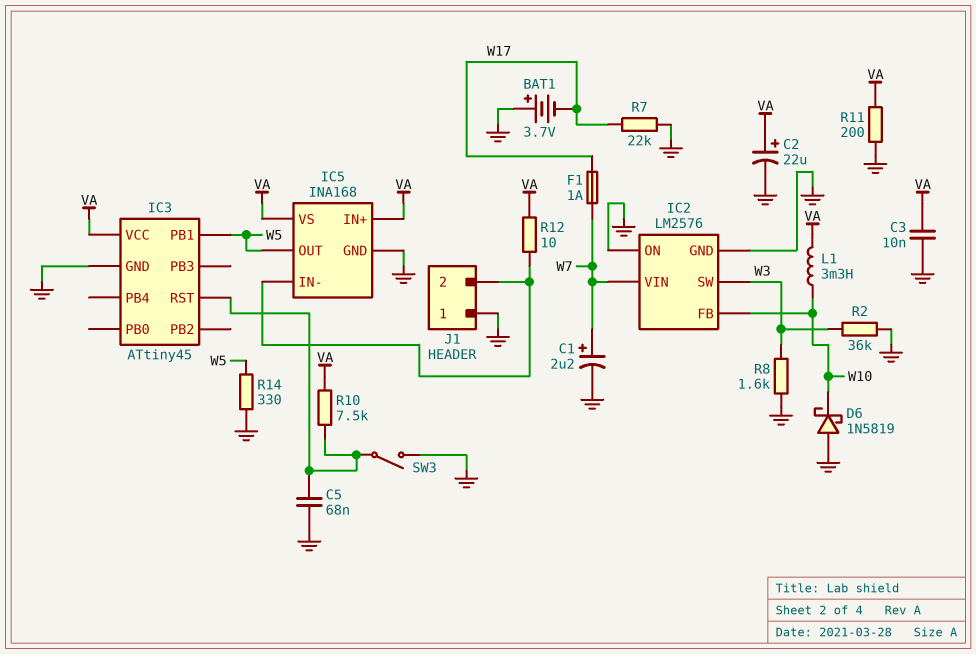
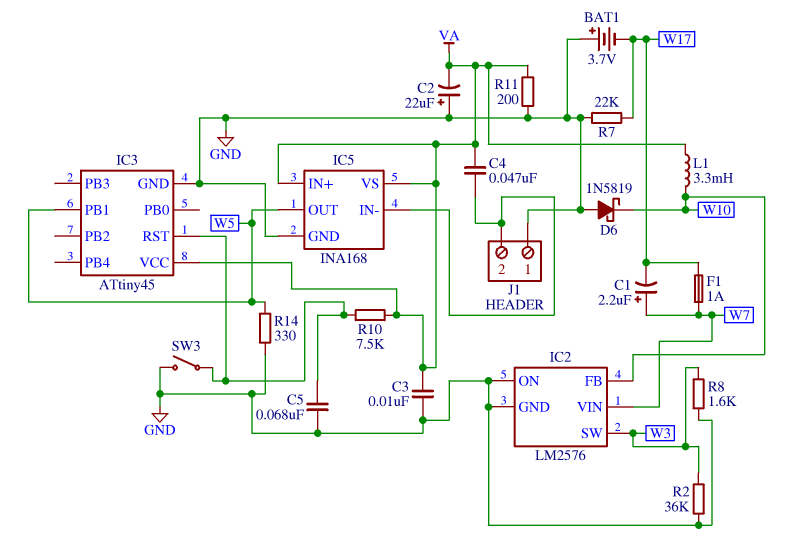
C1: 2.2uF (plus W7, minus GND) -> 2.2uF (plus W7, minus W17)
C2: 22uF (plus VA, minus GND) -> 22uF (plus GND, minus VA)
C4: none -> 47nF (IC5/IN-, VA)
R12: 10 (IC5/IN-, VA) -> none

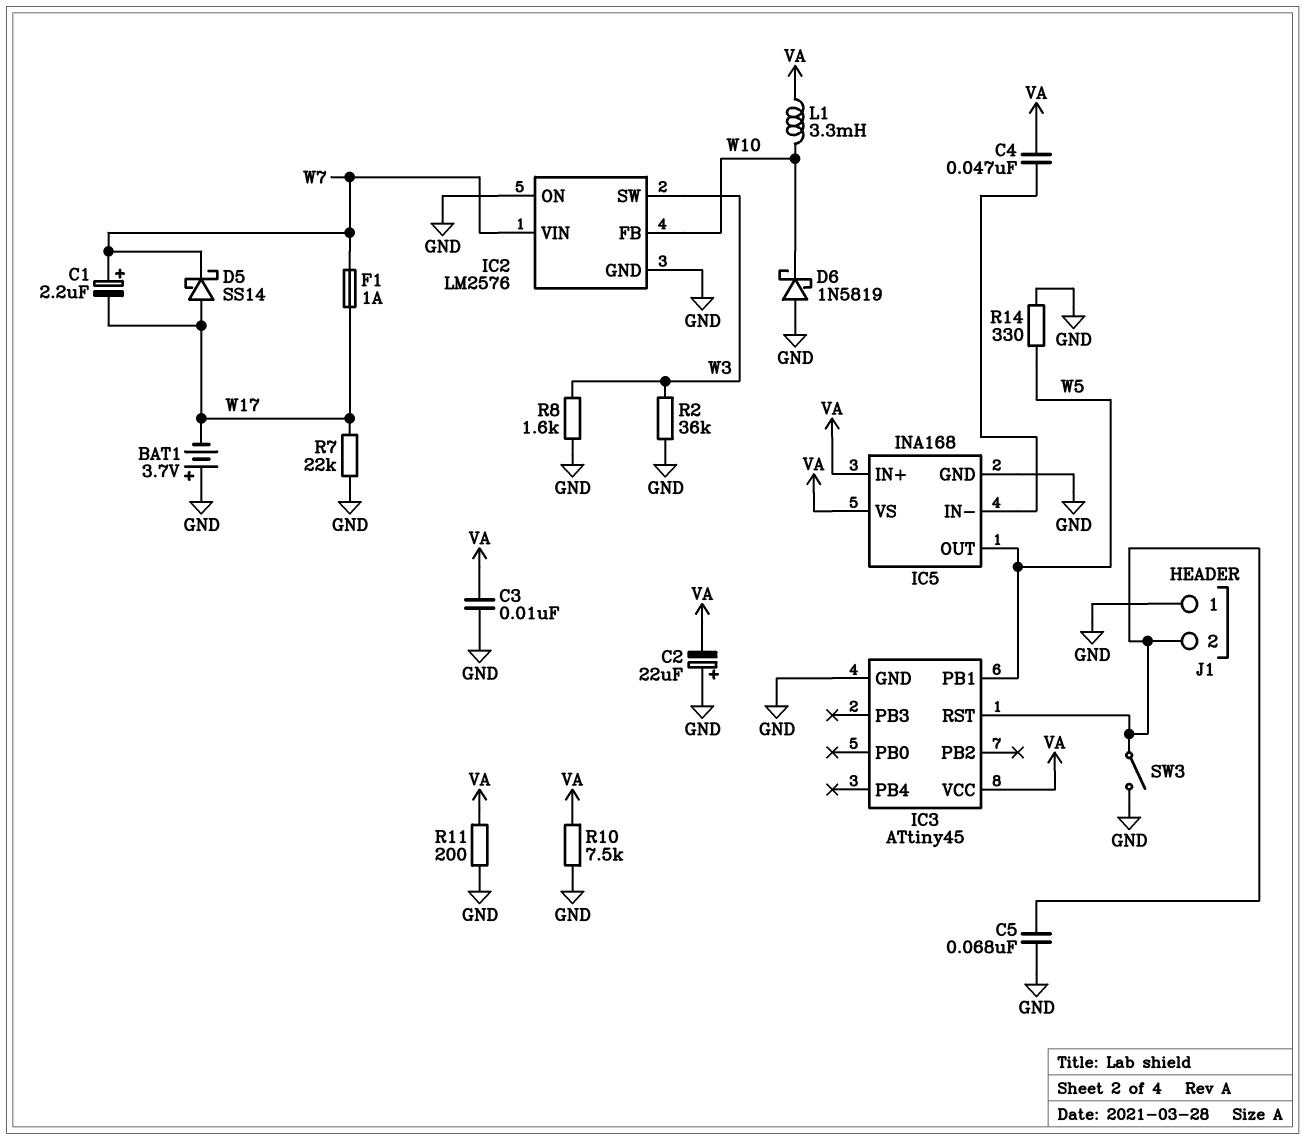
D5: none -> schottky SS14 (A W17, K W7)
J1 pin 2: IC5/IN- -> IC3/RST
R10: 7.5k (IC3/RST, VA) -> 7.5k (GND, VA)

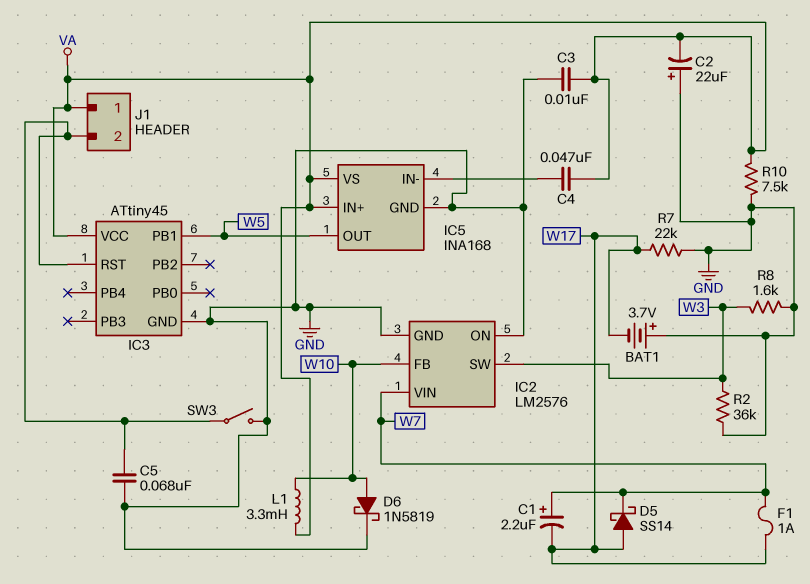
D6: schottky 1N5819 (A GND, K W10) -> schottky 1N5819 (A W10, K GND)
J1 pin 1: GND -> VA
R11: 200 (GND, VA) -> none
R14: 330 (GND, W5) -> none

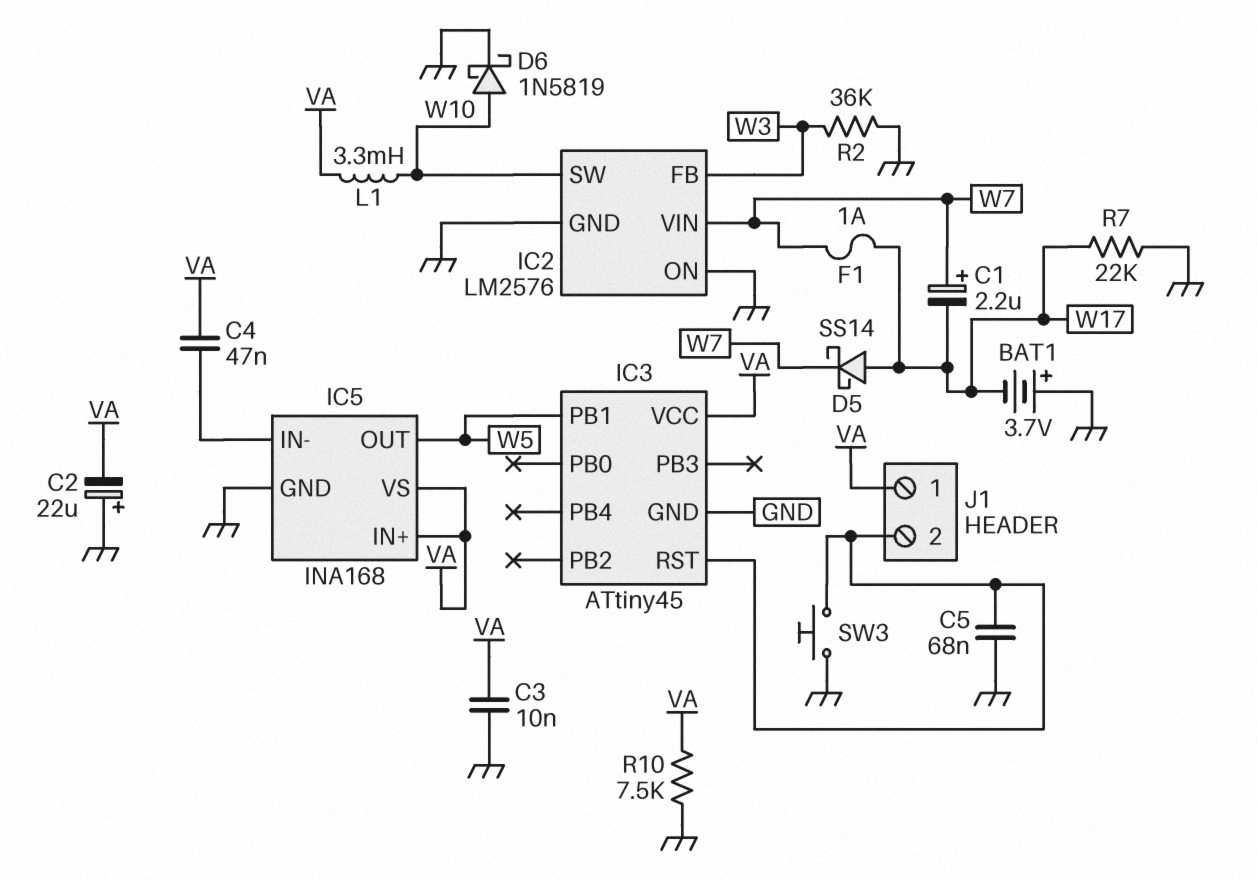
IC2 pin FB: W10 -> W3
IC2 pin SW: W3 -> W10
R8: 1.6k (GND, W3) -> none
SW3: switch (GND, IC3/RST) -> button (GND, IC3/RST)

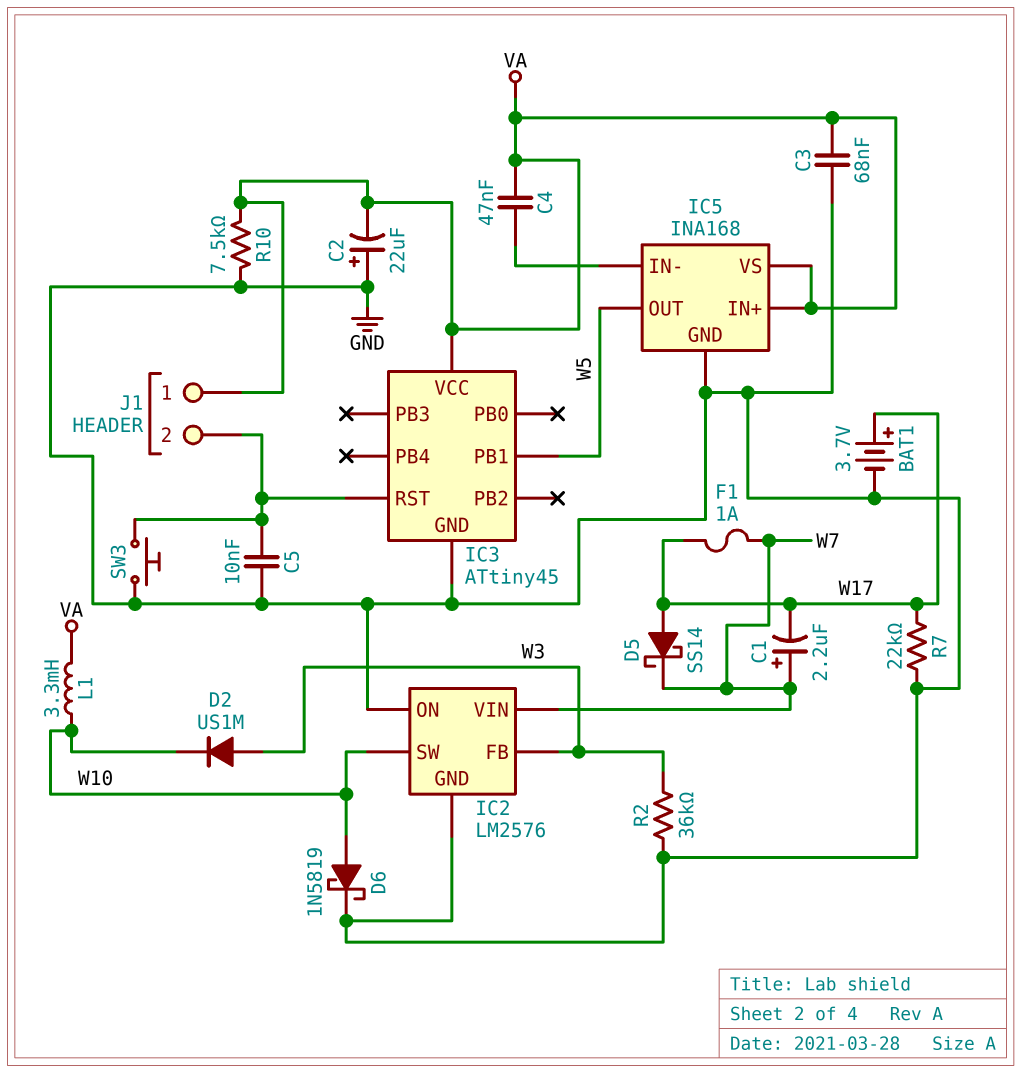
BAT1: 3.7V (plus GND, minus W17) -> 3.7V (plus W17, minus GND)
C3: 10nF (GND, VA) -> 68nF (GND, VA)
C5: 68nF (GND, IC3/RST) -> 10nF (GND, IC3/RST)
D2: none -> diode US1M (A W3, K W10)

